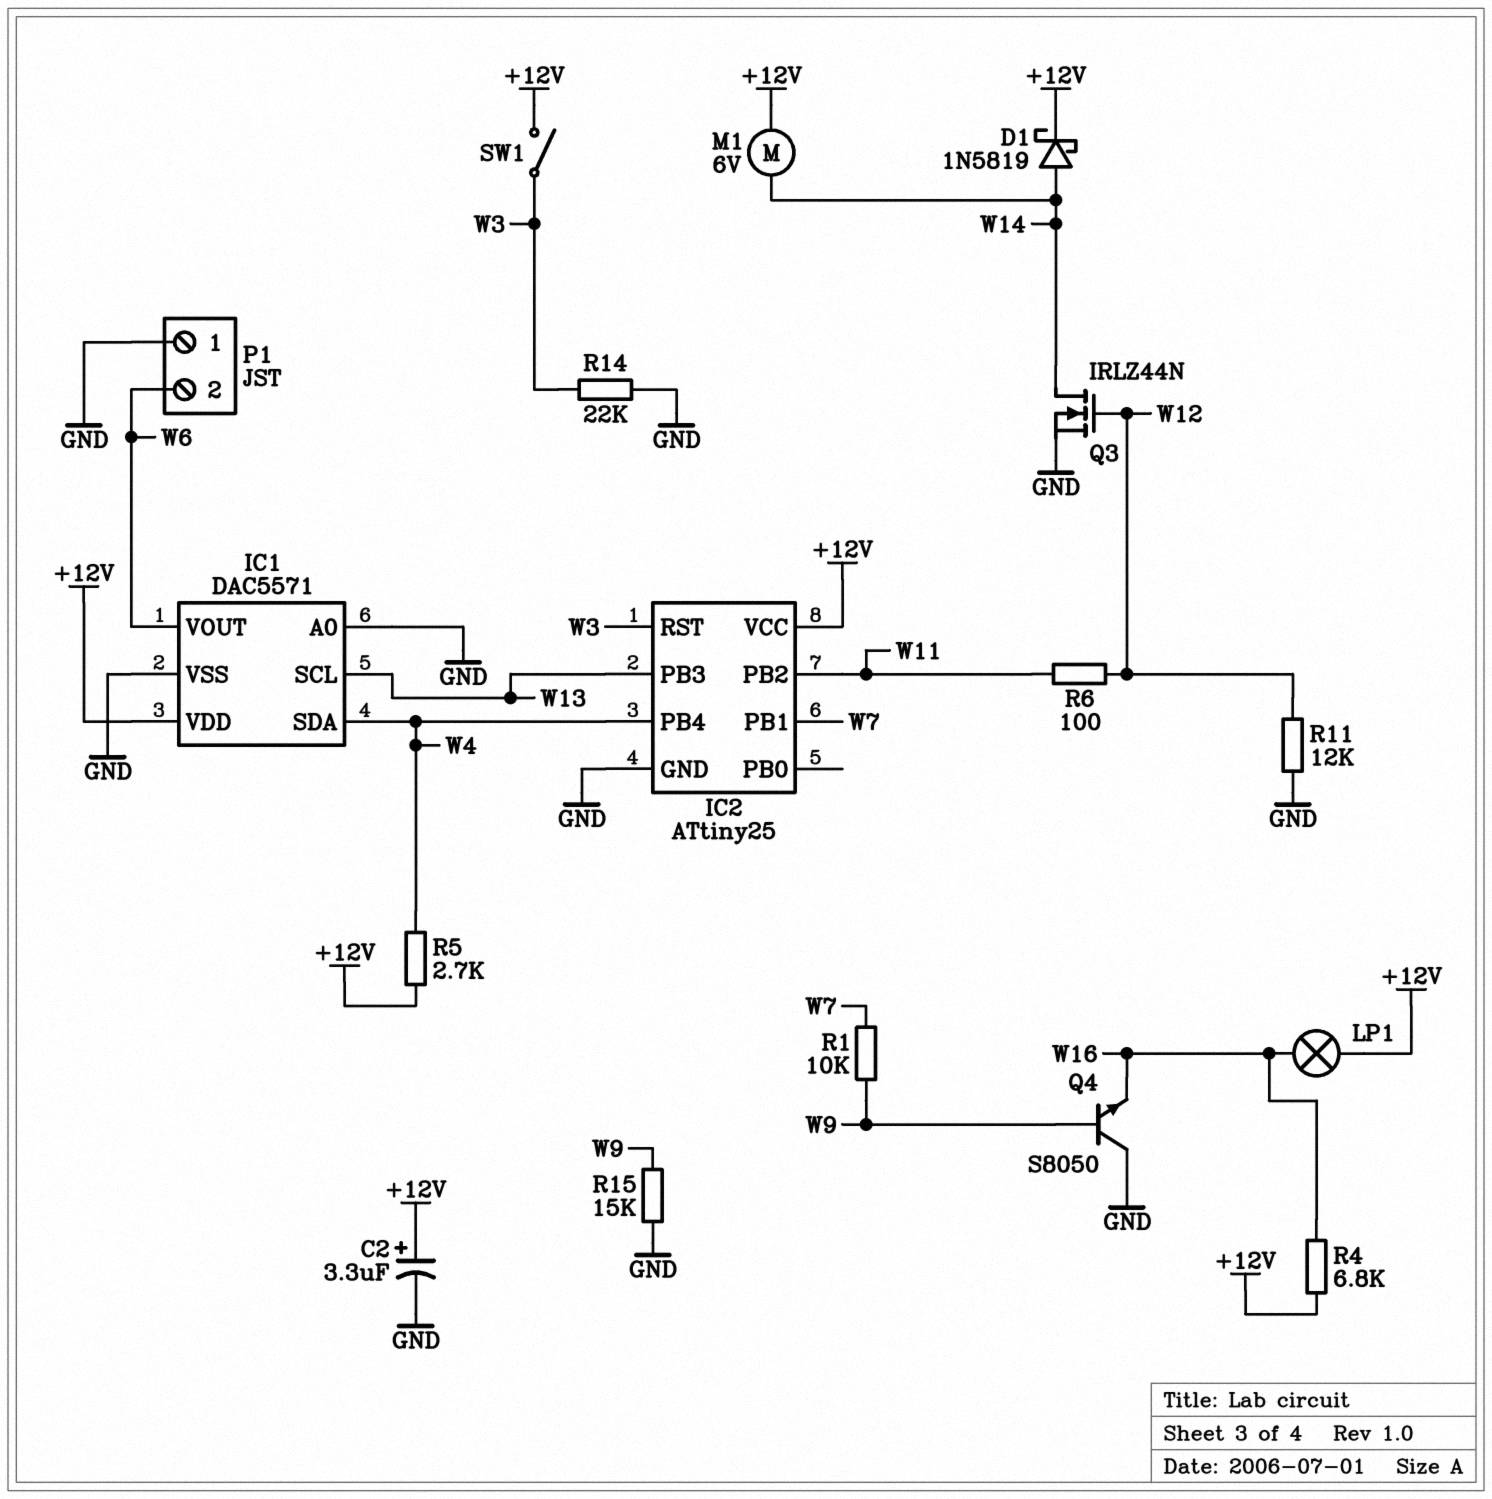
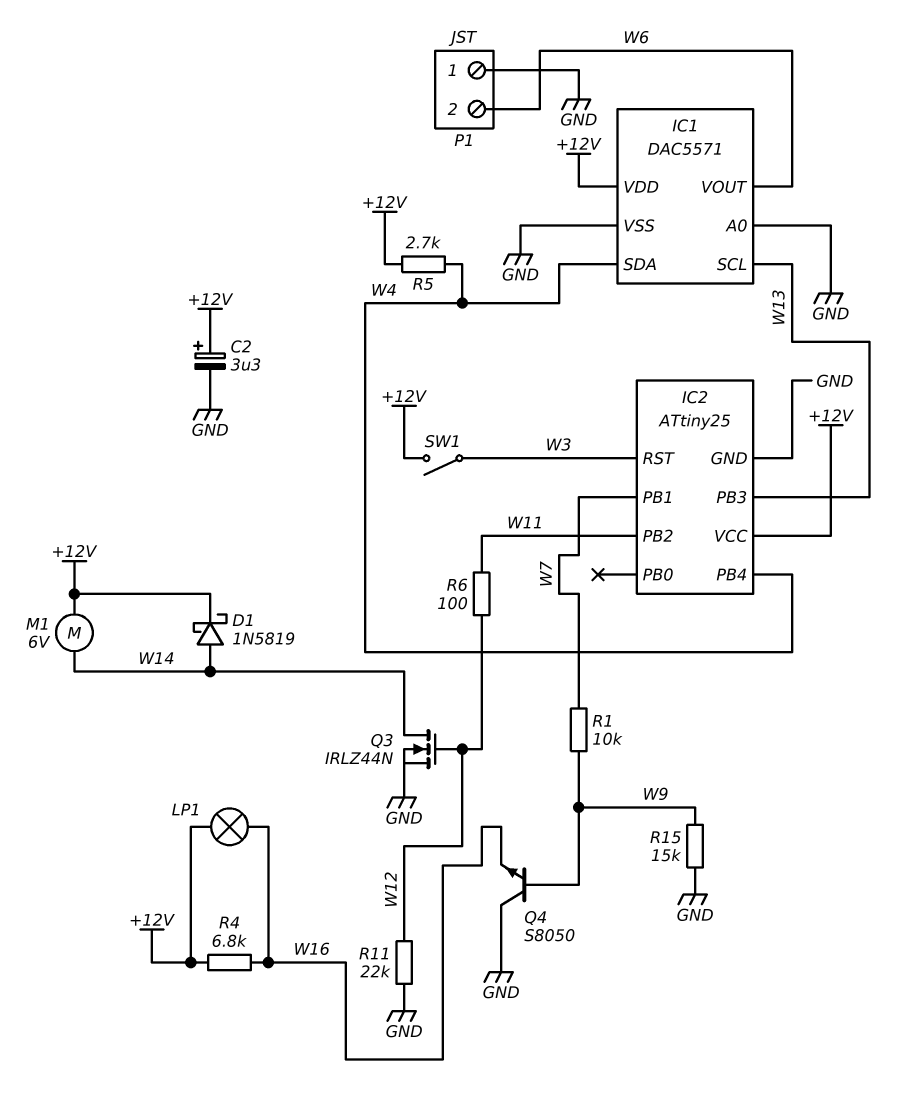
R11: 12k (GND, W12) -> 22k (GND, W12)
R14: 22k (GND, W3) -> none

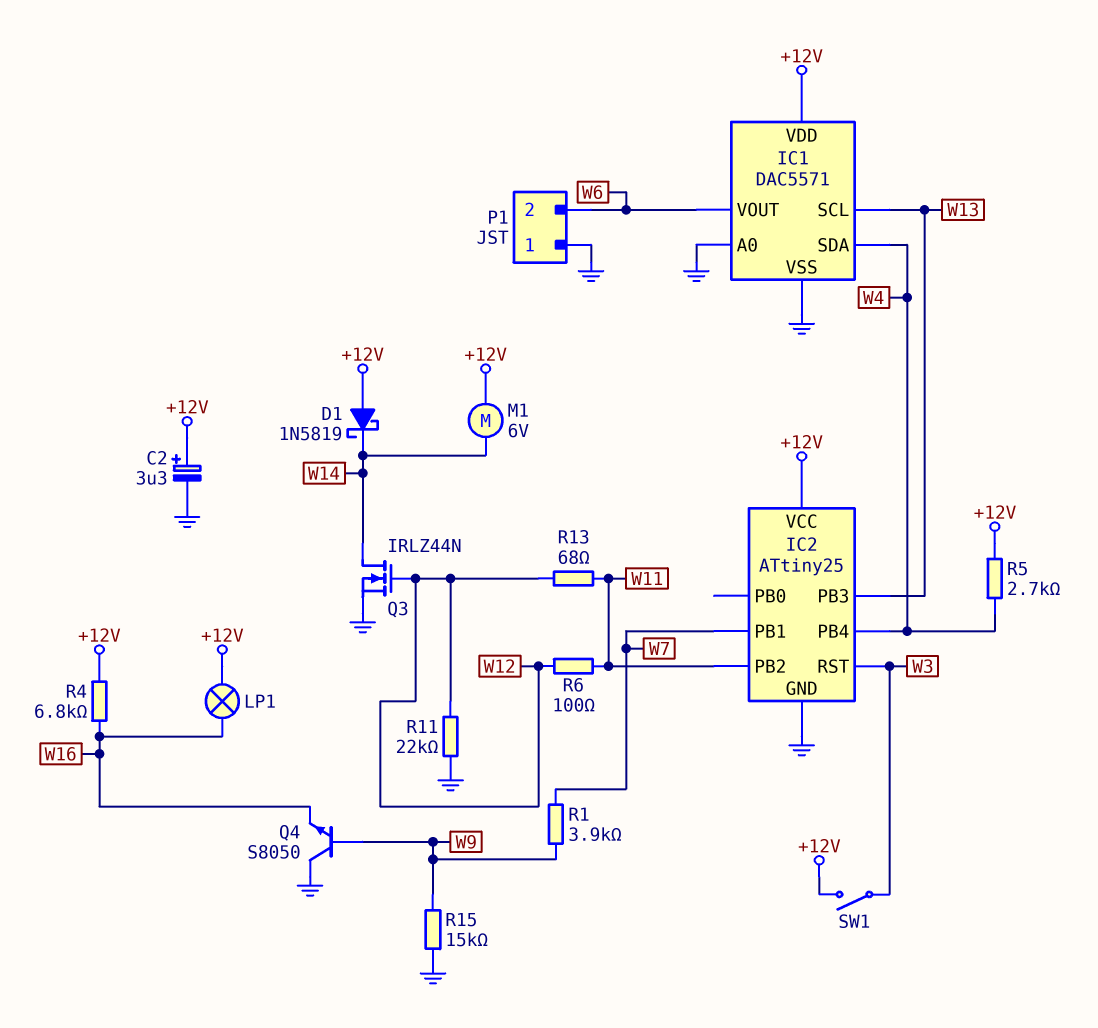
D1: schottky 1N5819 (A W14, K +12V) -> schottky 1N5819 (A +12V, K W14)
R1: 10k (W7, W9) -> 3.9k (W7, W9)
R13: none -> 68 (W11, W12)

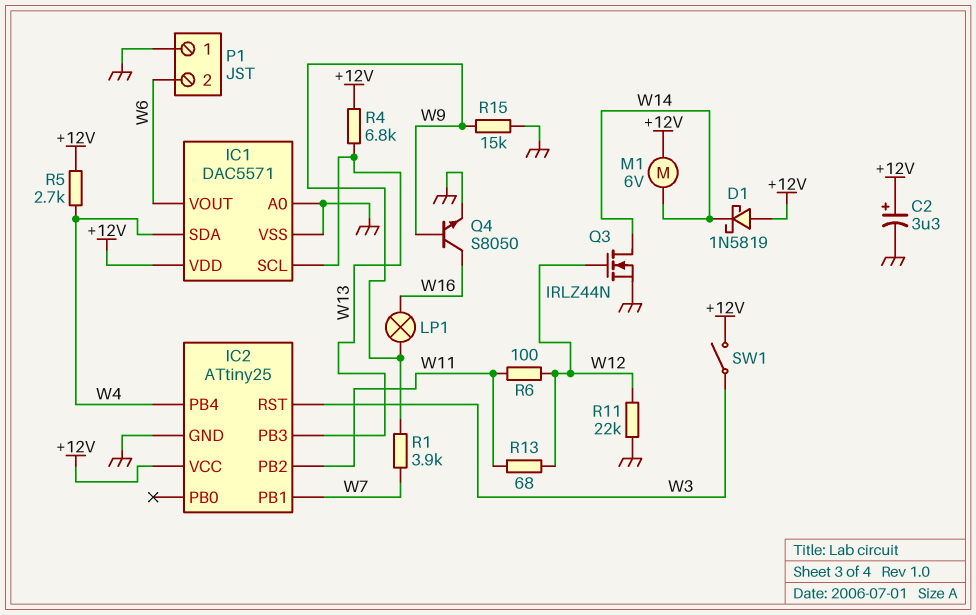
LP1: lamp (+12V, W16) -> lamp (W9, W16)
Q4: NPN S8050 (B W9, C GND, E W16) -> NPN S8050 (B W9, C W16, E GND)
R4: 6.8k (+12V, W16) -> 6.8k (+12V, W13)

